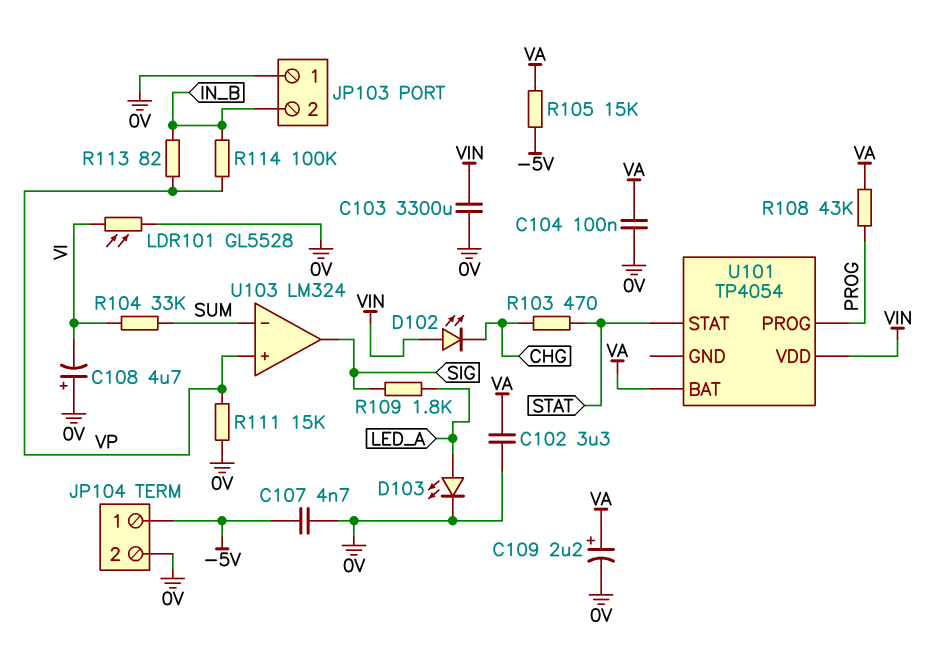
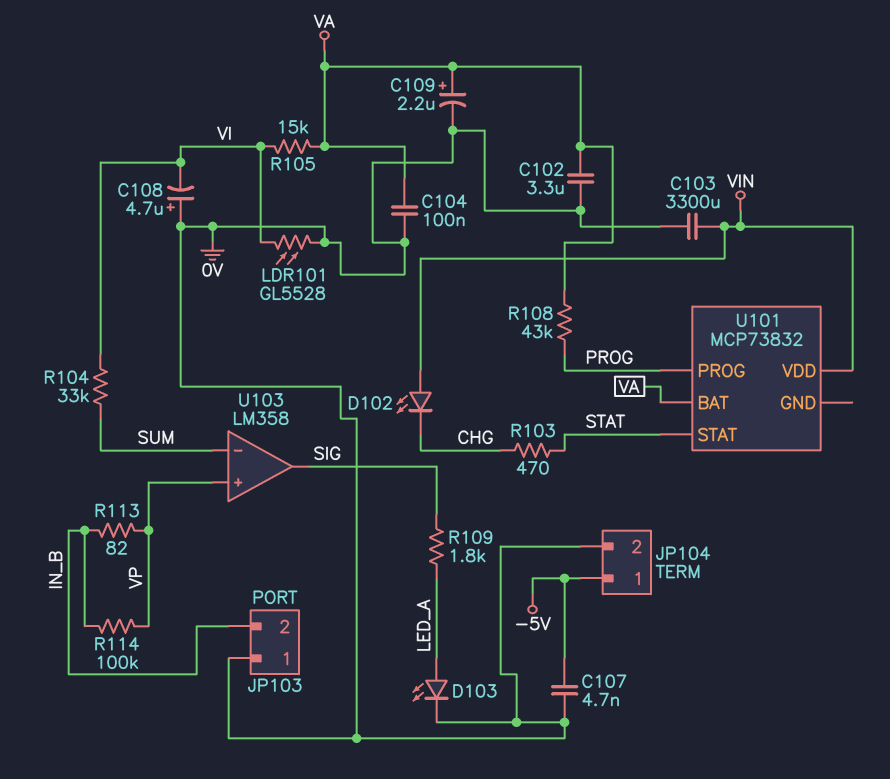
R105: 15k (-5V, VA) -> 15k (VA, VI)
R111: 15k (0V, VP) -> none
U101: TP4054 -> MCP73832
U103: LM324 -> LM358

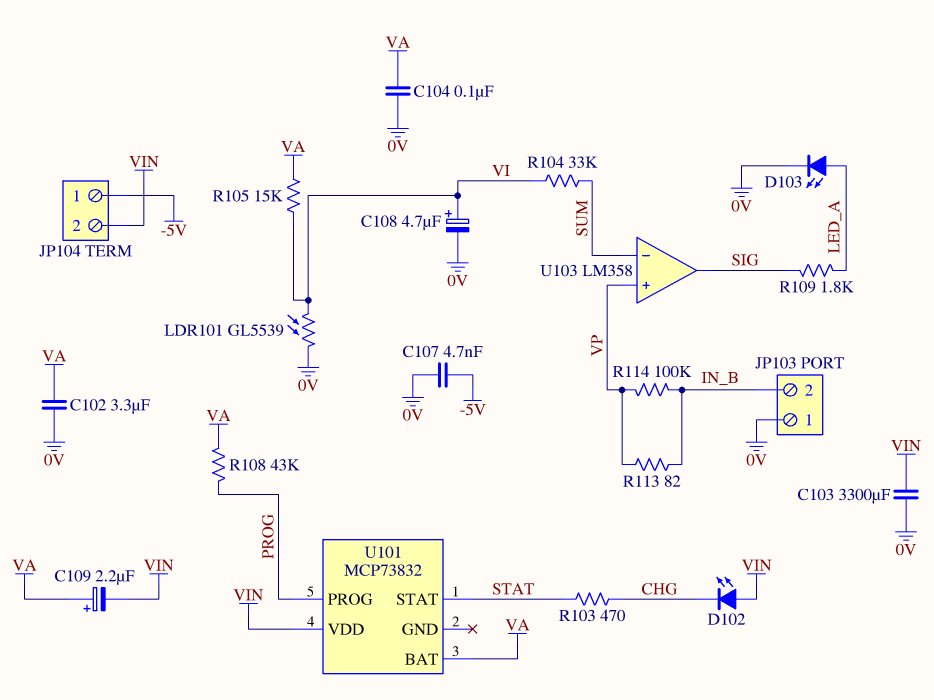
C108: 4.7uF (plus 0V, minus VI) -> 4.7uF (plus VI, minus 0V)
C109: 2.2uF (plus VA, minus 0V) -> 2.2uF (plus VA, minus VIN)
JP104 pin 2: 0V -> VIN
LDR101: GL5528 (0V, VI) -> GL5539 (0V, VI)

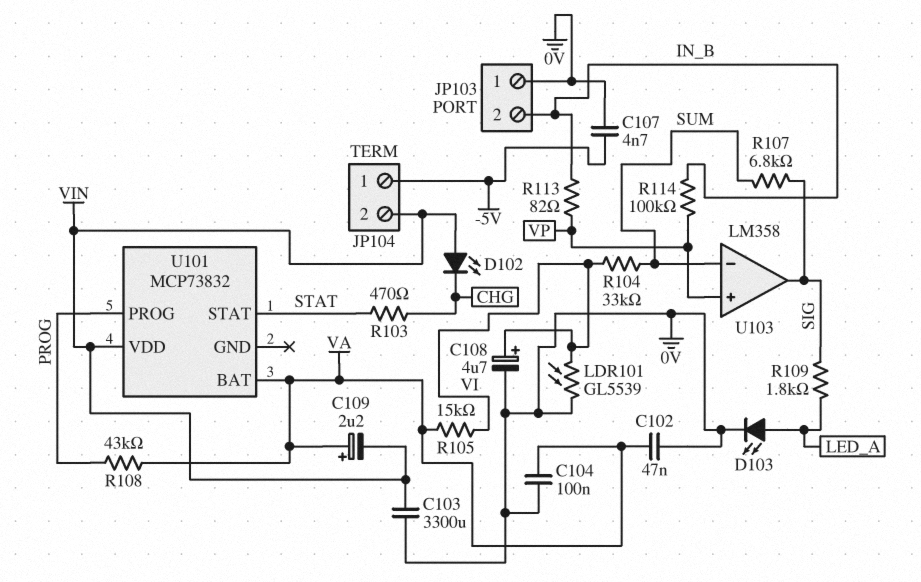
C102: 3.3uF (0V, VA) -> 47nF (0V, VA)
R107: none -> 6.8k (SIG, SUM)

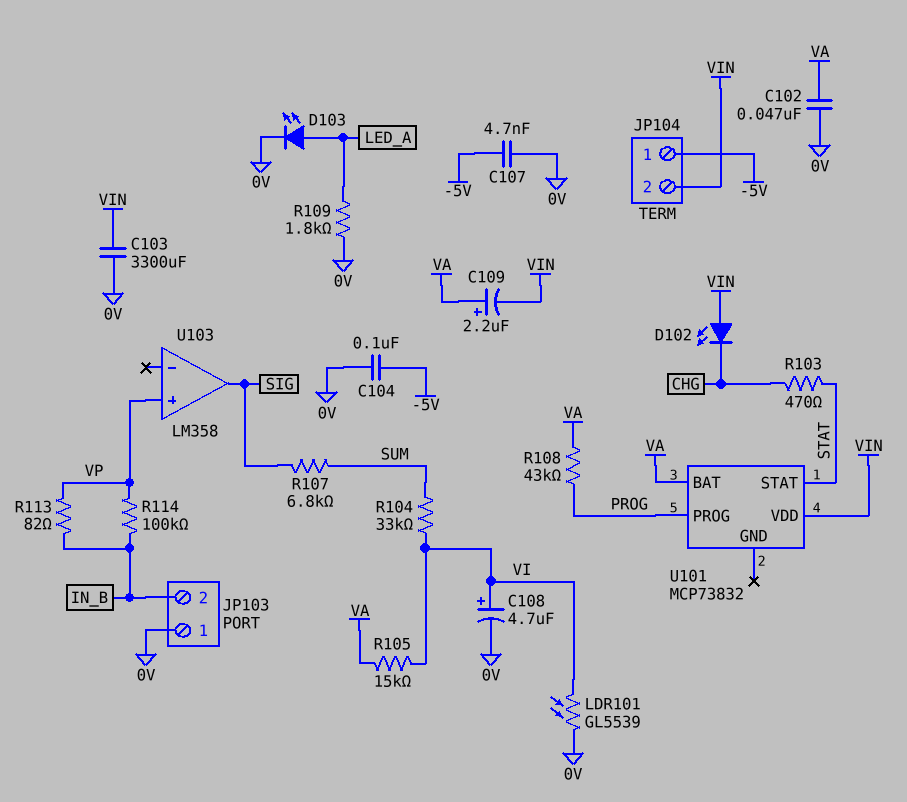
C104: 100nF (0V, VA) -> 100nF (-5V, 0V)
R109: 1.8k (LED_A, SIG) -> 1.8k (0V, LED_A)
U103 pin in-: SUM -> none

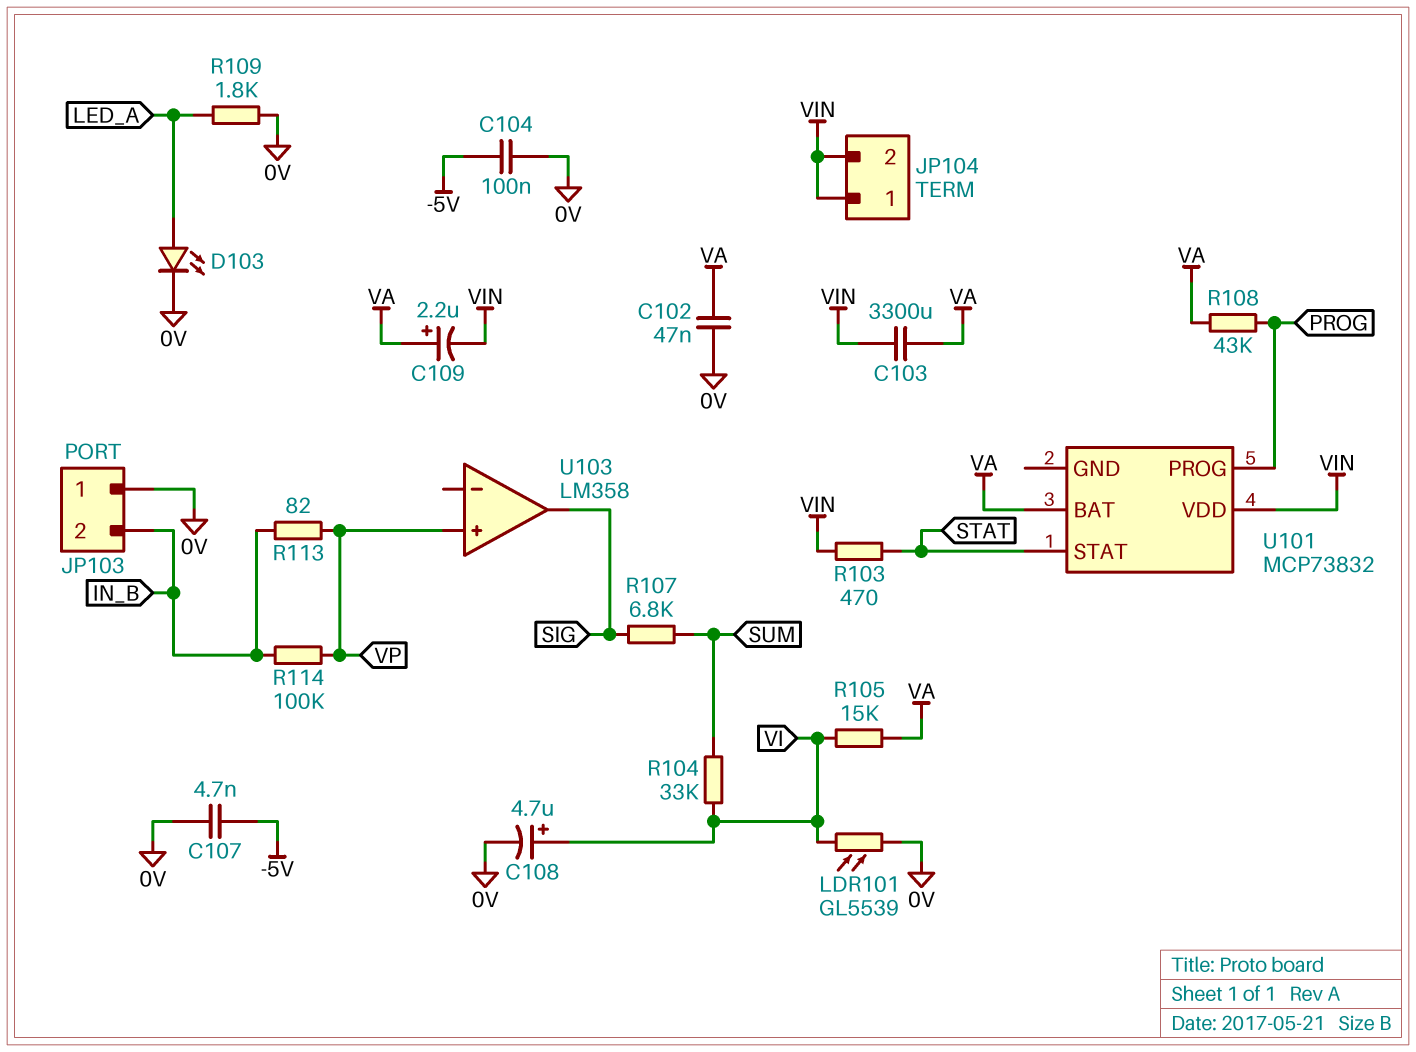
C103: 3300uF (0V, VIN) -> 3300uF (VA, VIN)
D102: LED (A VIN, K CHG) -> none
JP104 pin 1: -5V -> VIN
R103: 470 (CHG, STAT) -> 470 (STAT, VIN)

